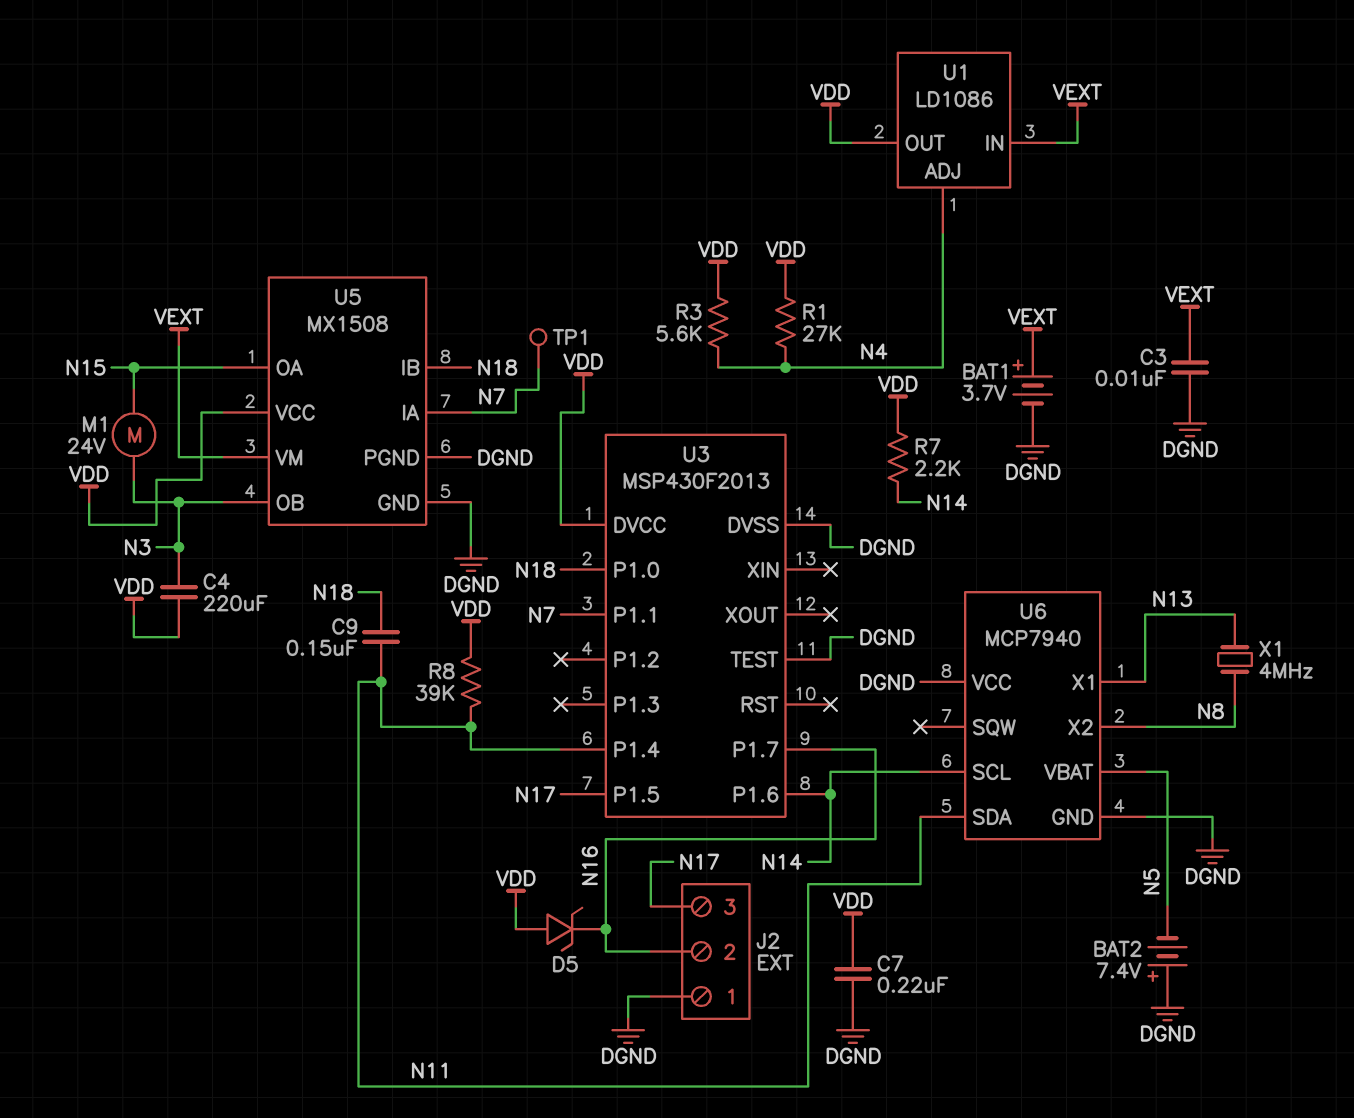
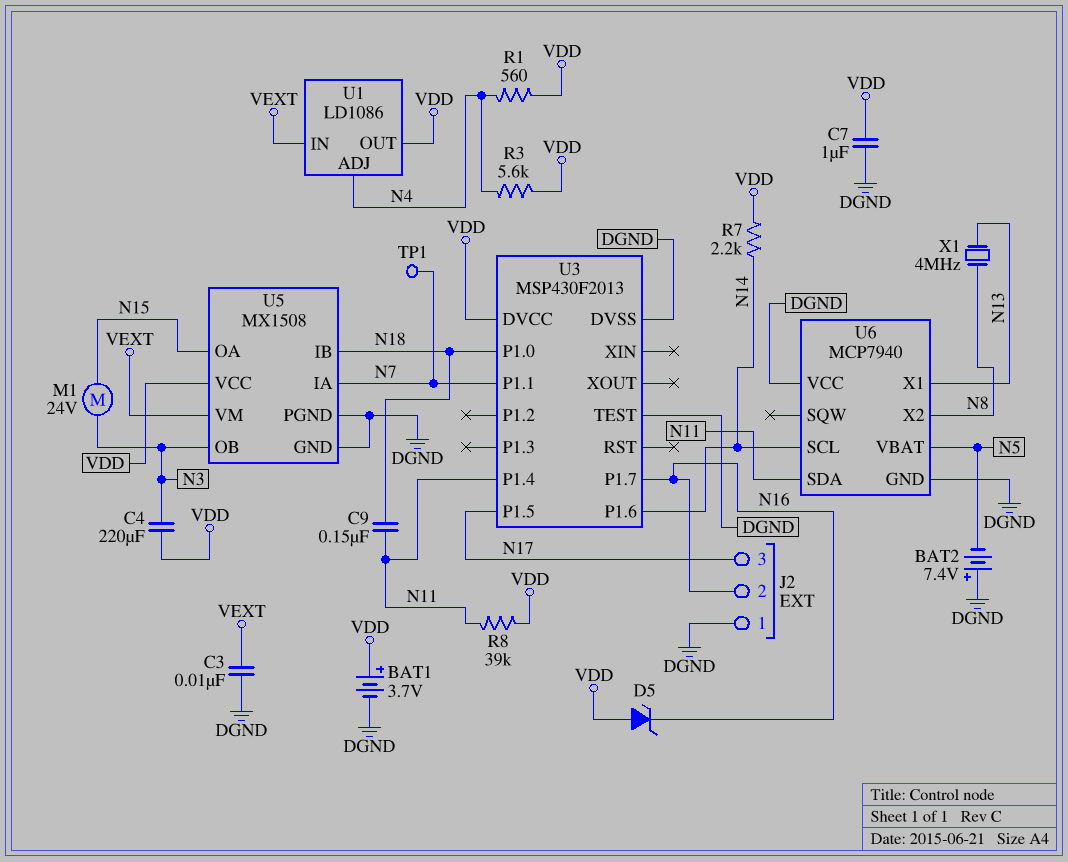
BAT1: 3.7V (plus VEXT, minus DGND) -> 3.7V (plus VDD, minus DGND)
C7: 220nF (DGND, VDD) -> 1uF (DGND, VDD)
R1: 27k (N4, VDD) -> 560 (N4, VDD)

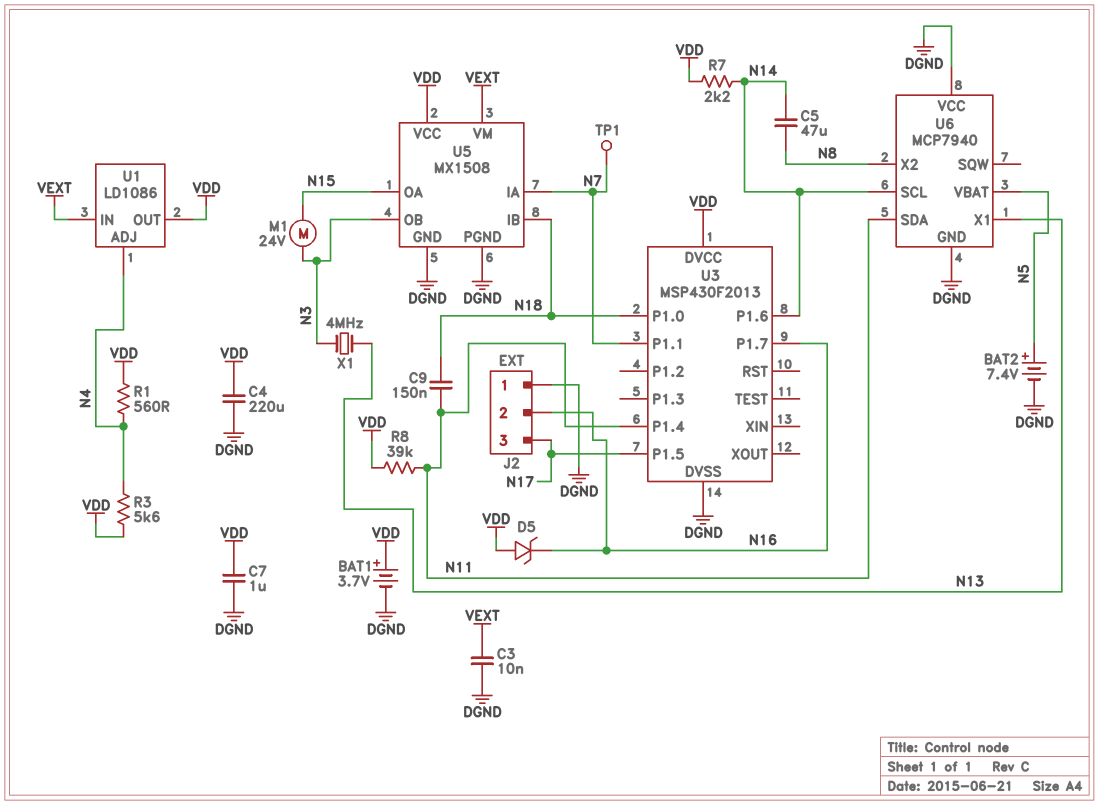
BAT2: 7.4V (plus DGND, minus N5) -> 7.4V (plus N5, minus DGND)
C4: 220uF (N3, VDD) -> 220uF (DGND, VDD)
C5: none -> 47uF (N8, N14)
U3 pin TEST: DGND -> none
X1: 4MHz (N8, N13) -> 4MHz (N3, N13)

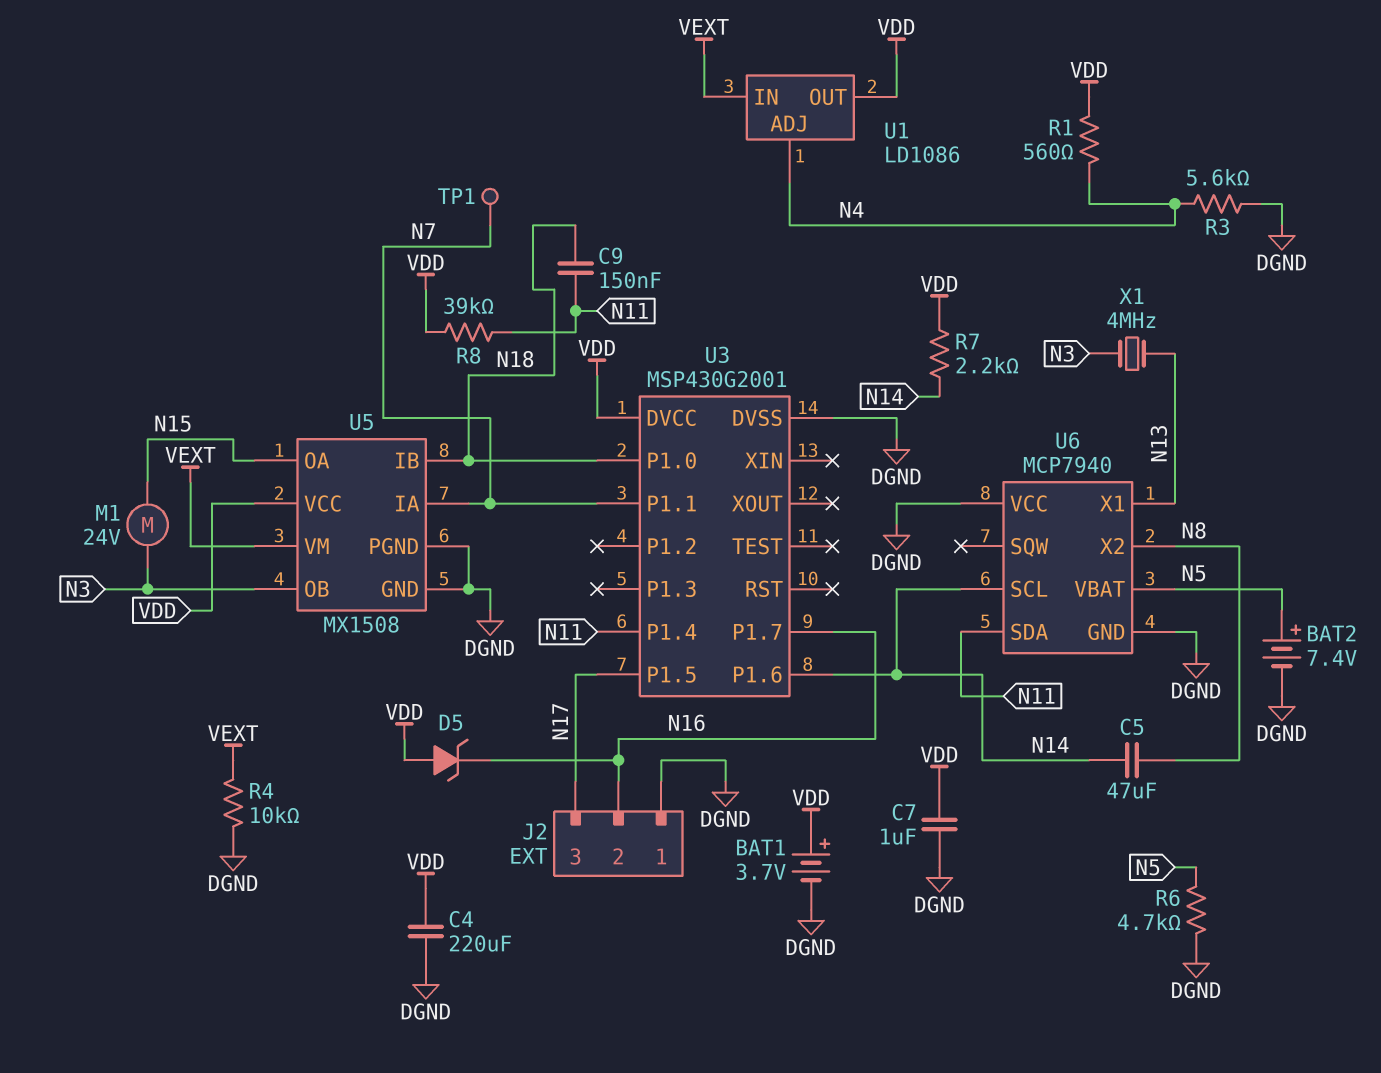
C3: 10nF (DGND, VEXT) -> none
R3: 5.6k (N4, VDD) -> 5.6k (DGND, N4)
R4: none -> 10k (DGND, VEXT)
R6: none -> 4.7k (DGND, N5)
U3: MSP430F2013 -> MSP430G2001

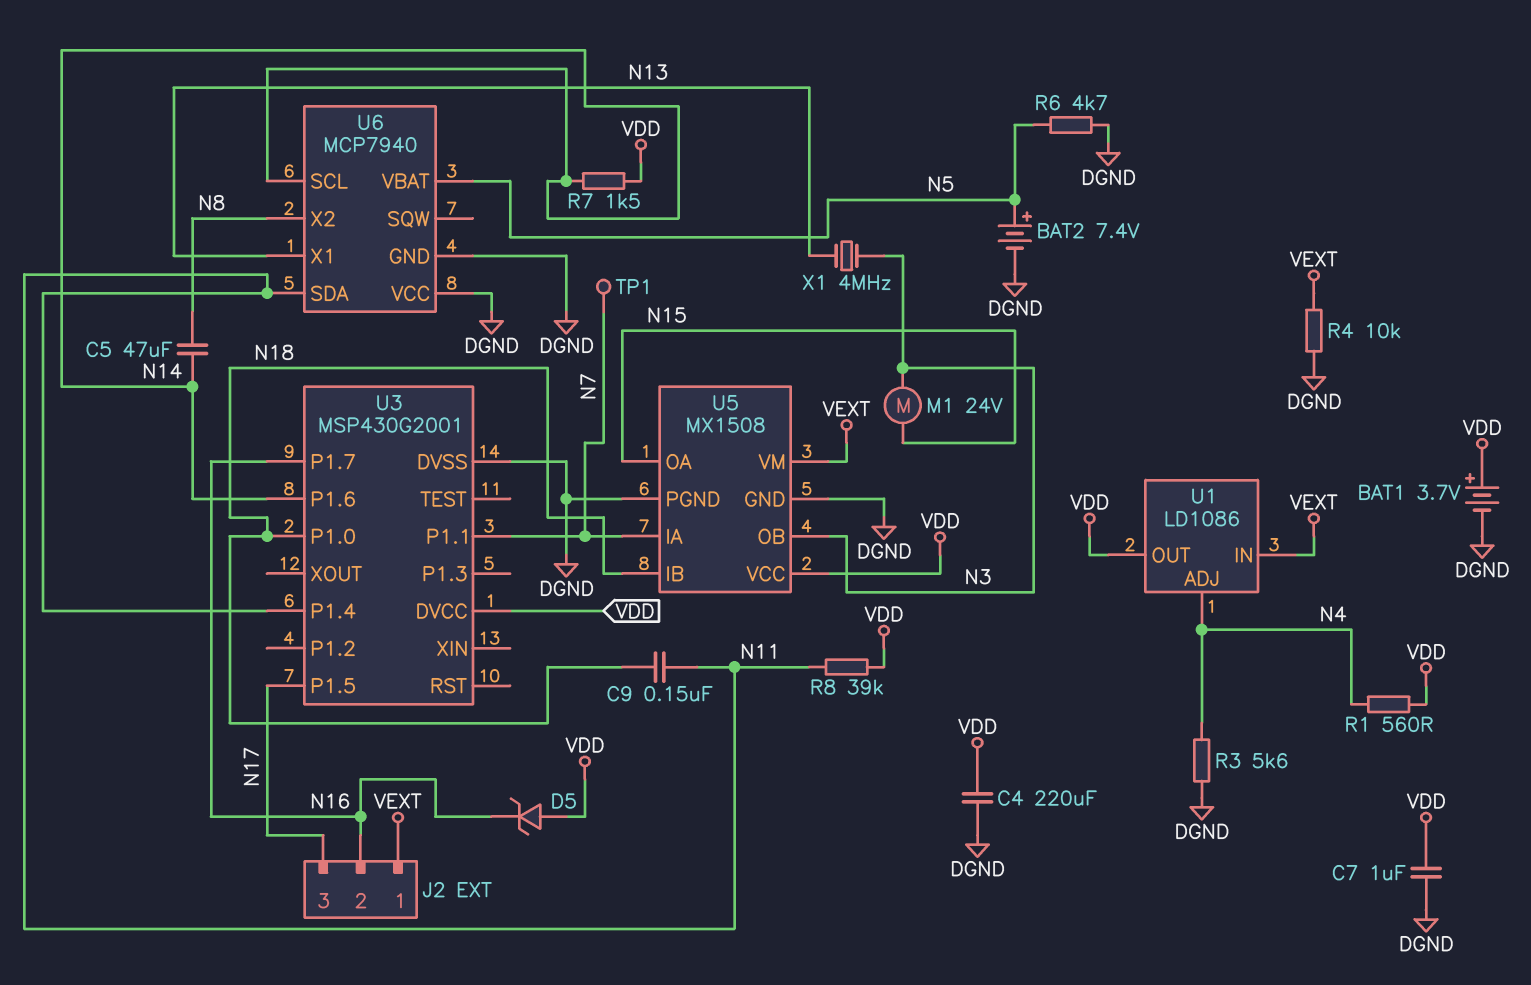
J2 pin 1: DGND -> VEXT
R7: 2.2k (N14, VDD) -> 1.5k (N14, VDD)

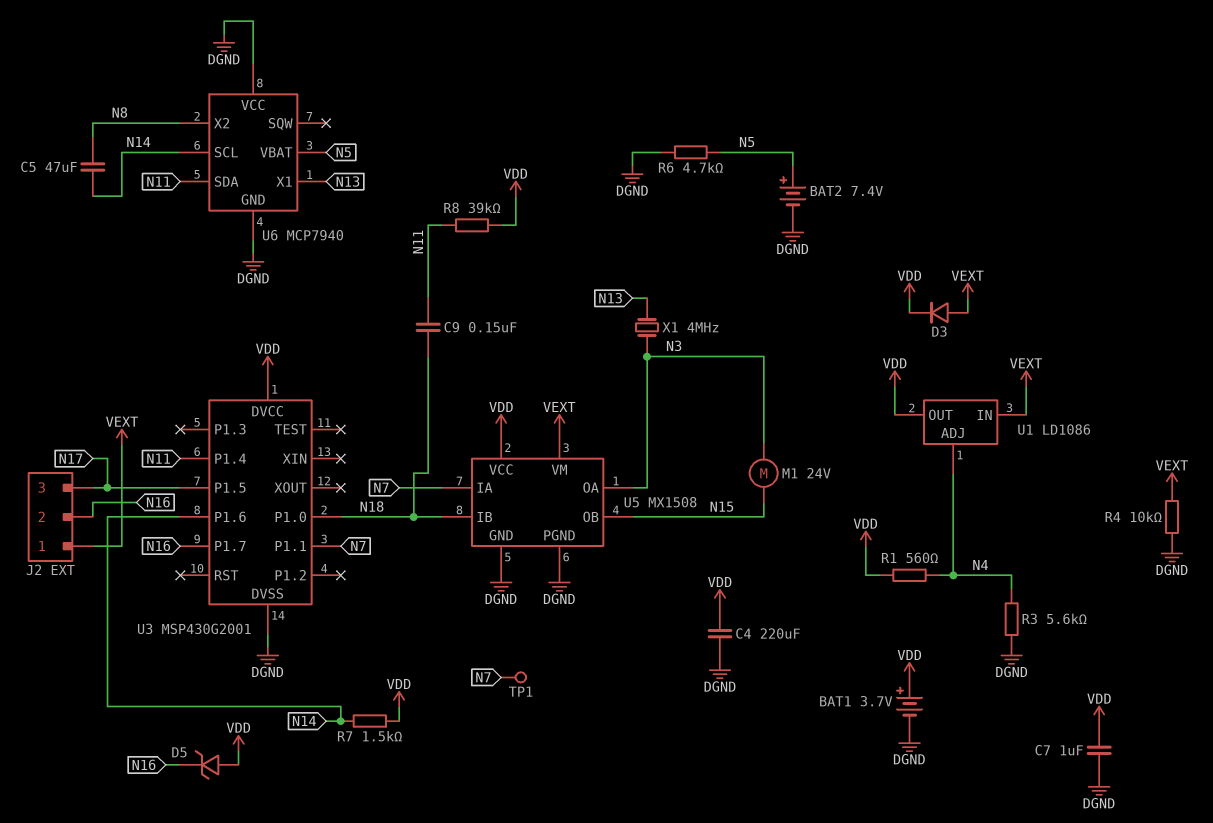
D3: none -> diode (A VEXT, K VDD)
U5 pin OA: N15 -> N3
U5 pin OB: N3 -> N15

